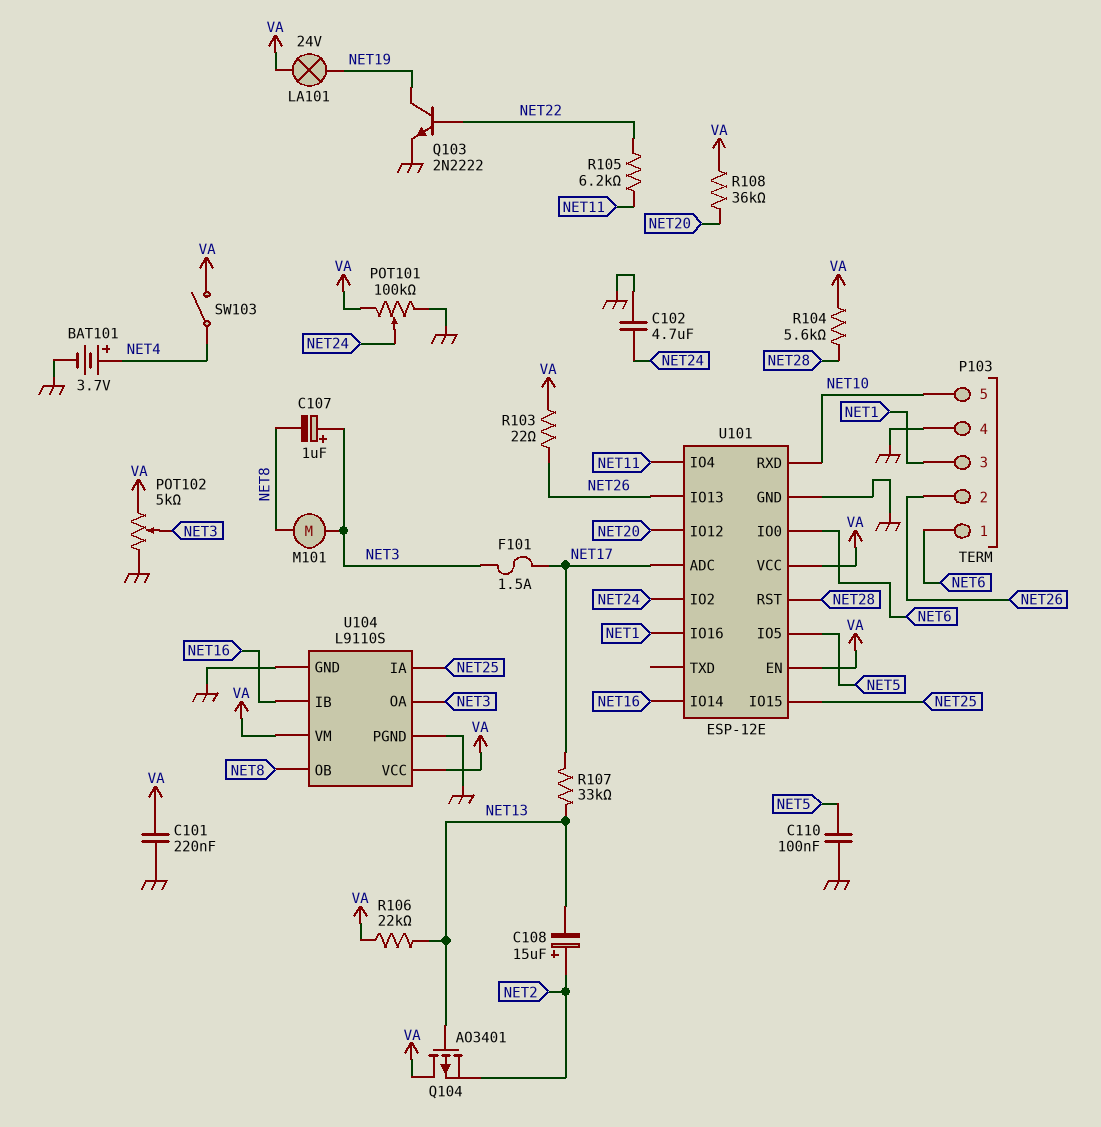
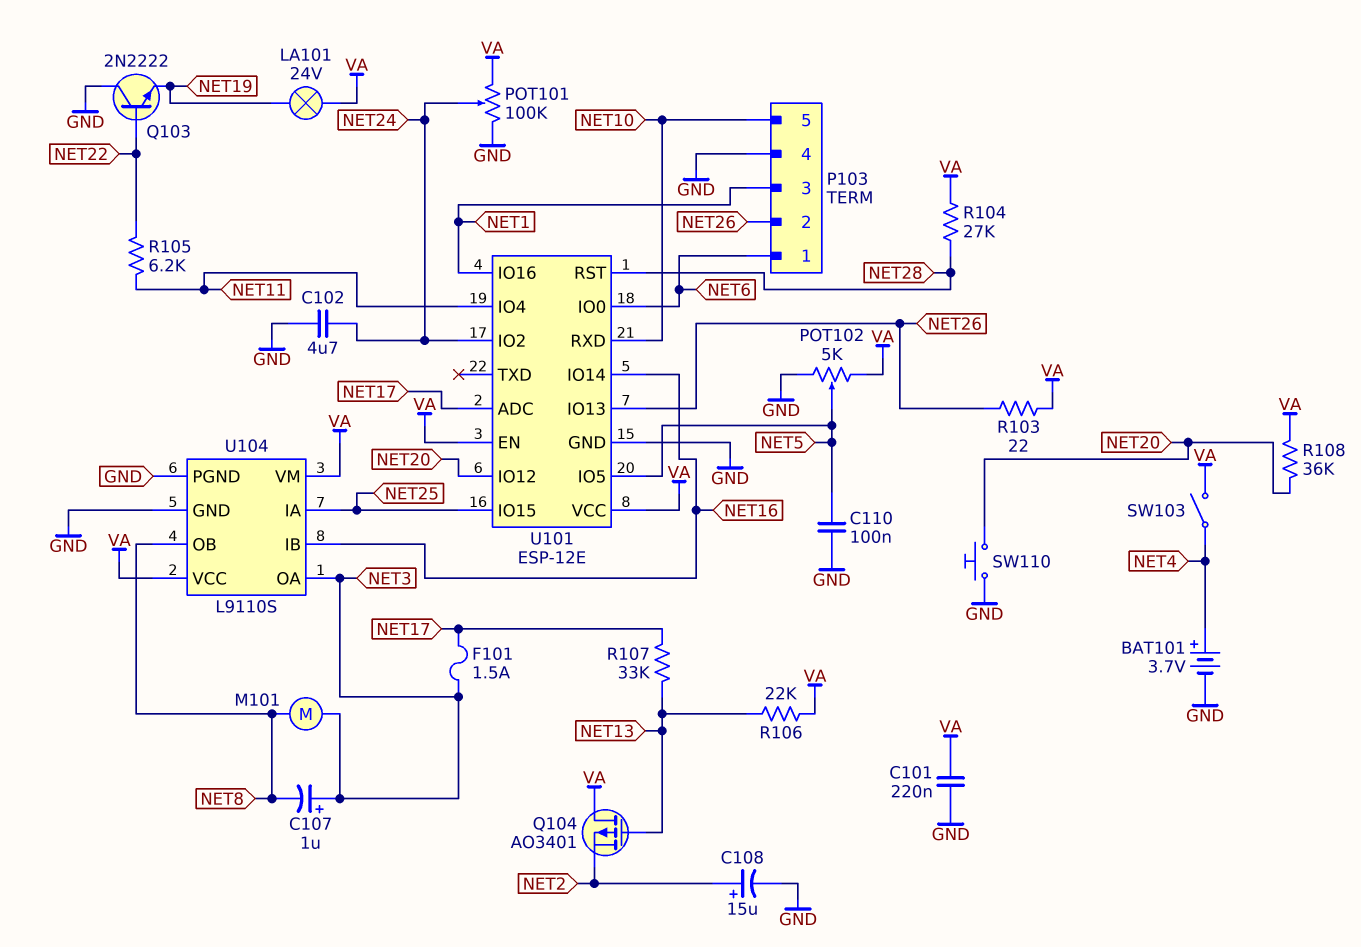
C108: 15uF (plus NET2, minus NET13) -> 15uF (plus NET2, minus GND)
POT102: 5k (GND, VA, wiper NET3) -> 5k (GND, VA, wiper NET5)
Q103: NPN 2N2222 (B NET22, C NET19, E GND) -> NPN 2N2222 (B NET22, C GND, E NET19)
R104: 5.6k (NET28, VA) -> 27k (NET28, VA)
SW110: none -> button (GND, NET20)

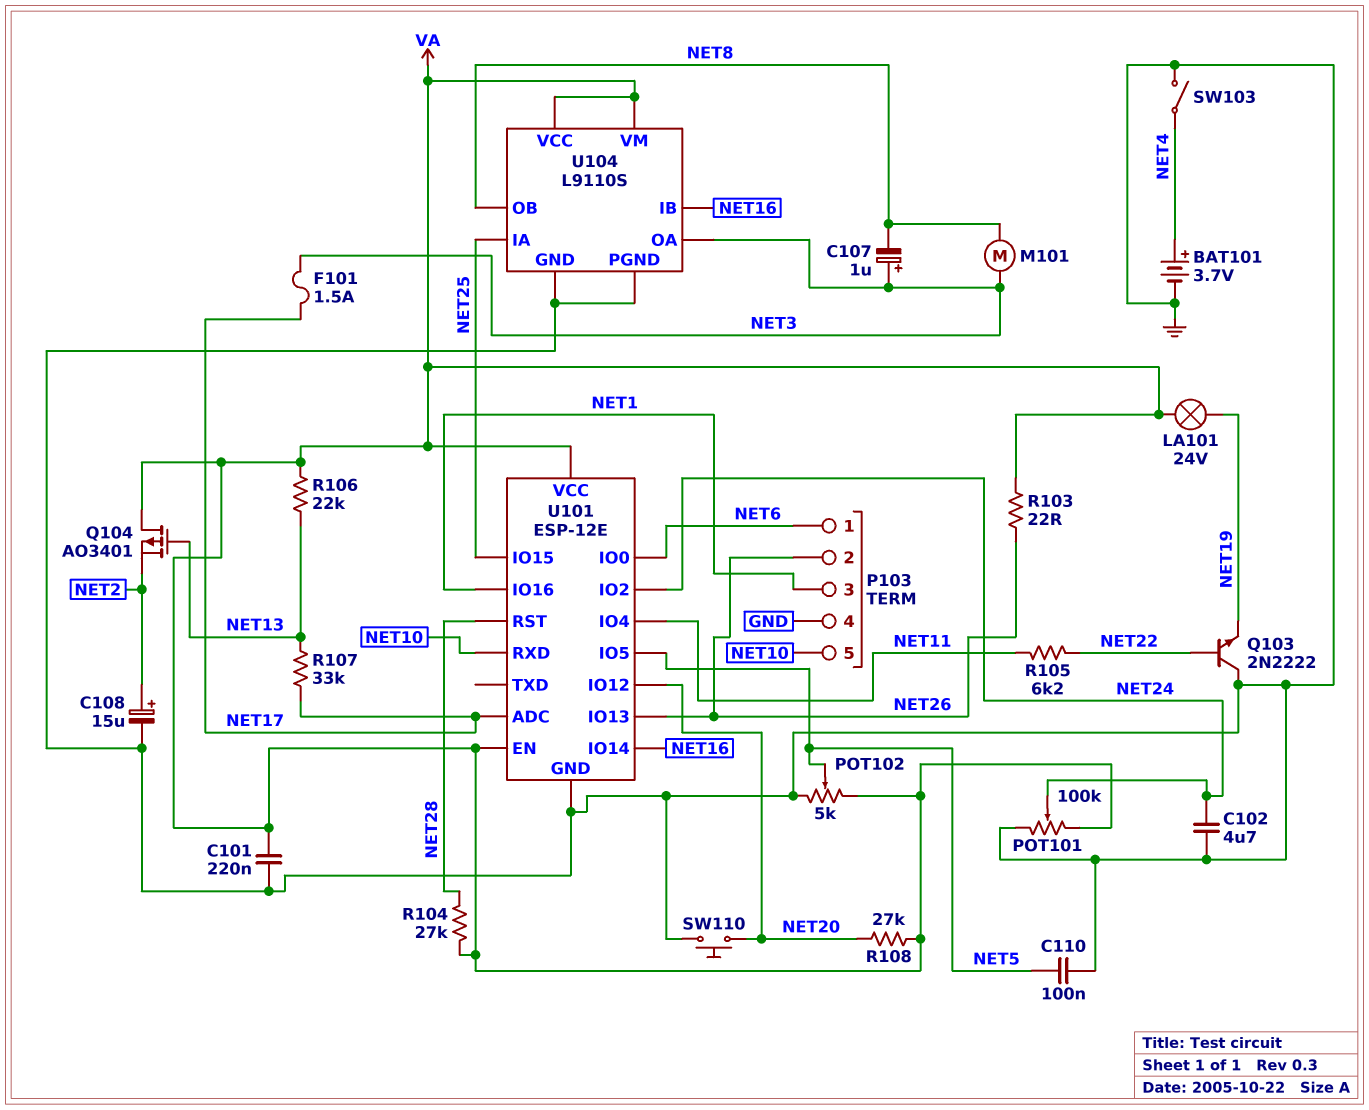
R108: 36k (NET20, VA) -> 27k (NET20, VA)
SW103: switch (NET4, VA) -> switch (GND, NET4)

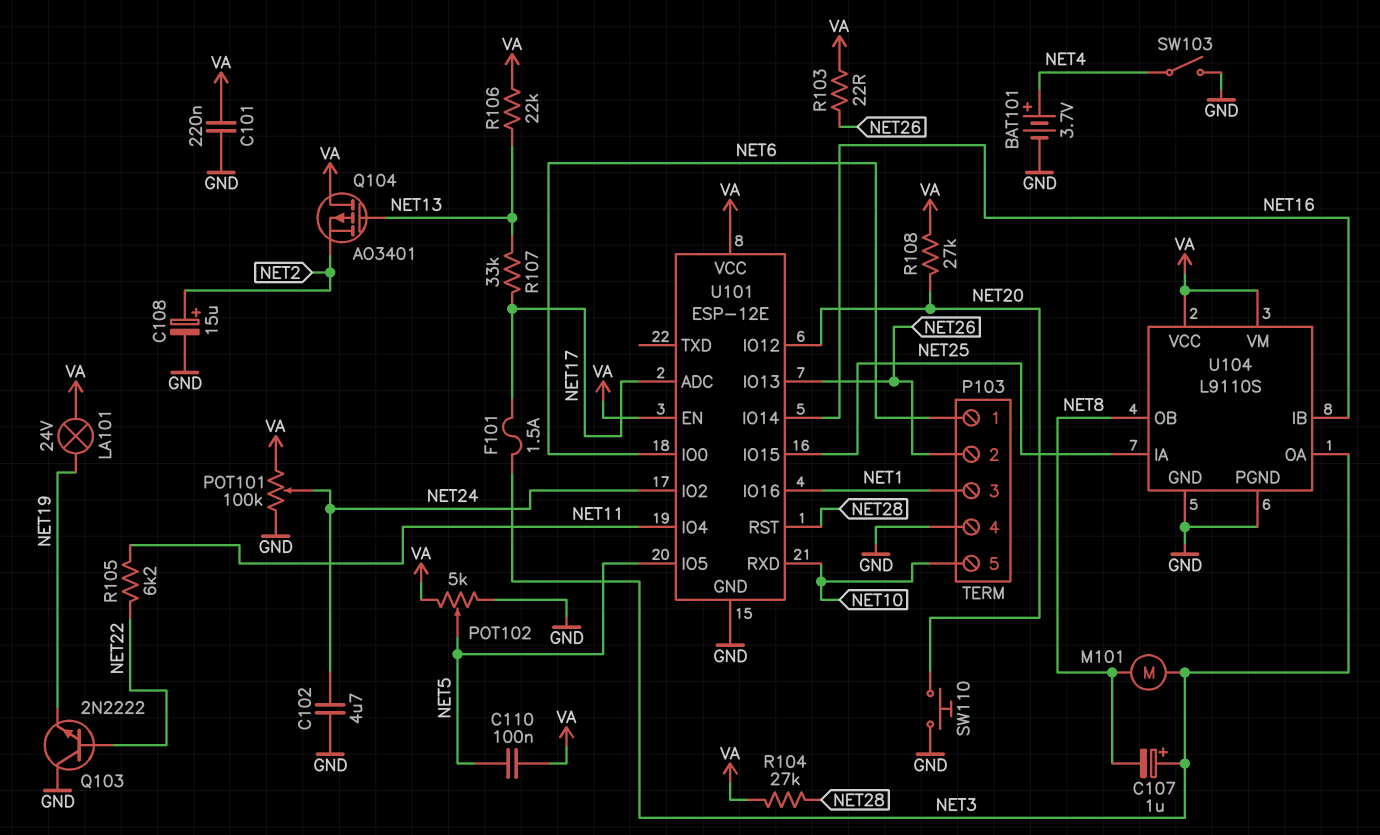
C110: 100nF (GND, NET5) -> 100nF (NET5, VA)

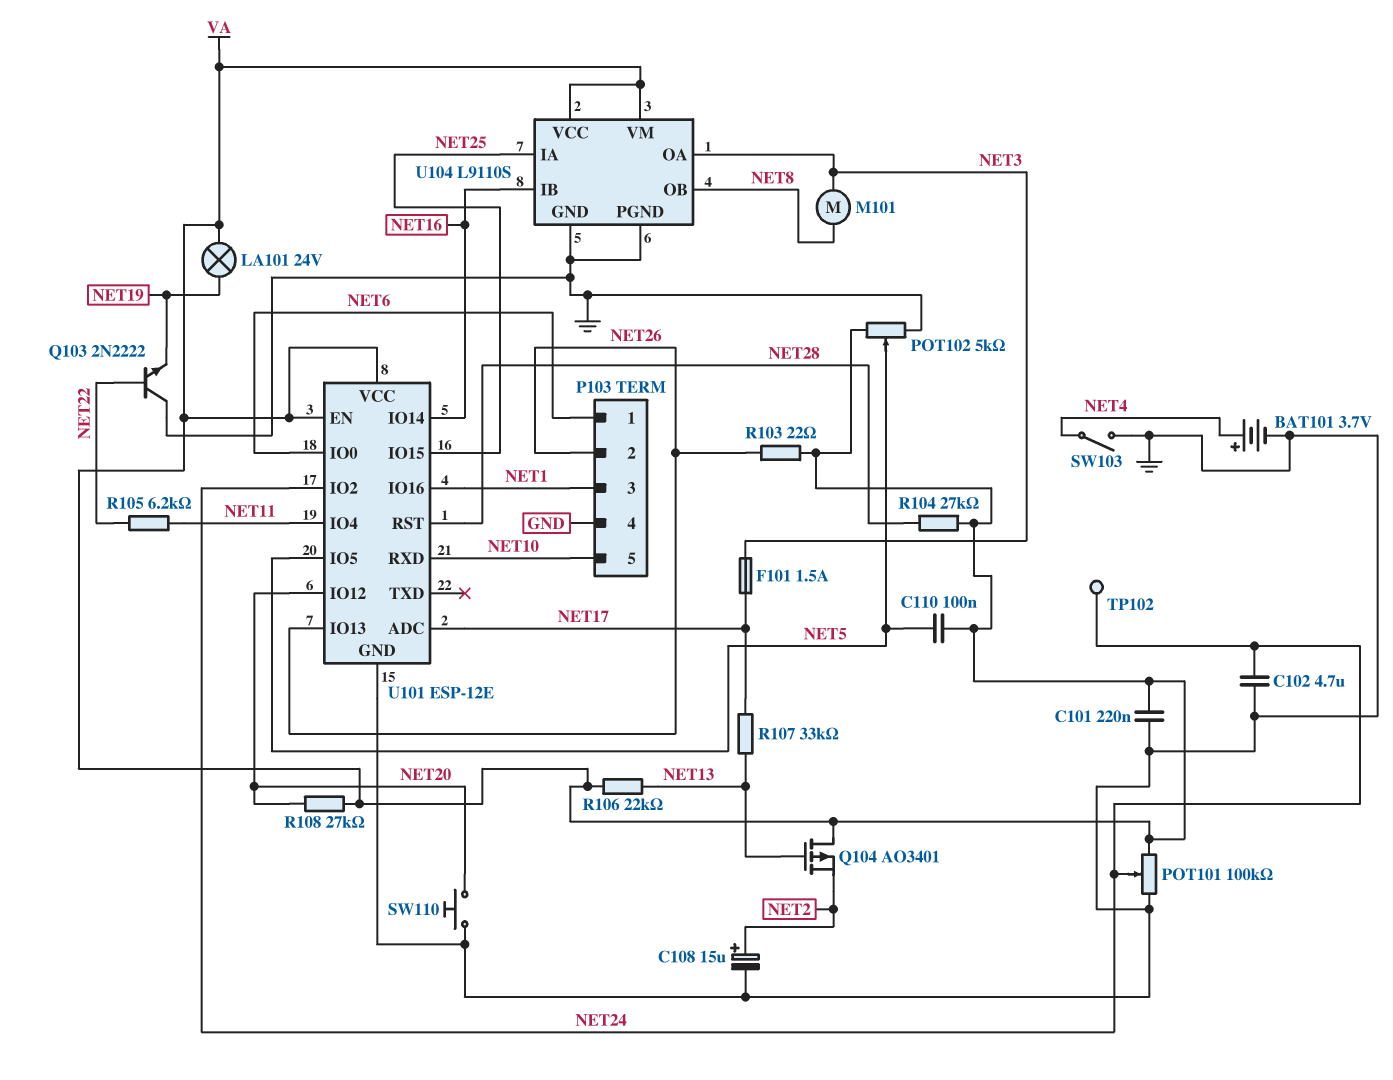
C107: 1uF (plus NET3, minus NET8) -> none
TP102: none -> test point (NET24)

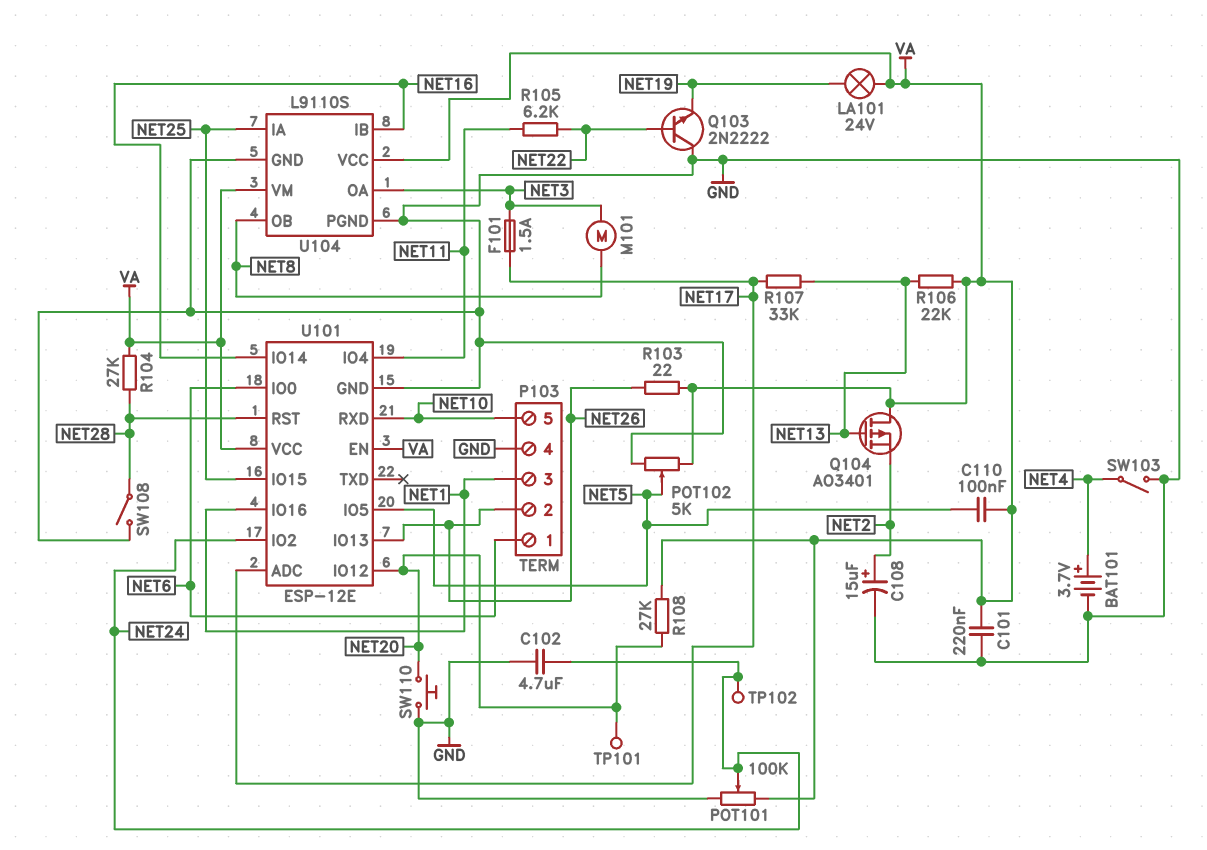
SW108: none -> switch (GND, NET28)
TP101: none -> test point (NET20)

